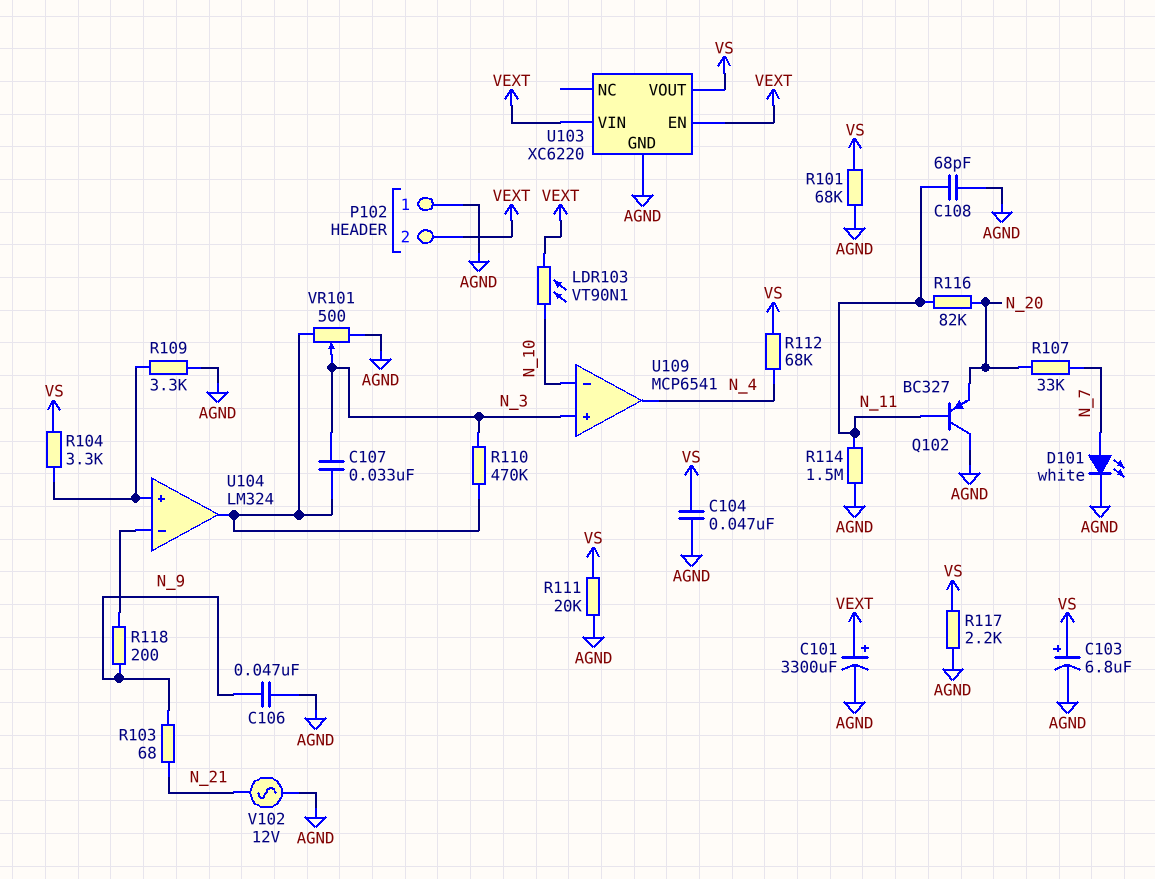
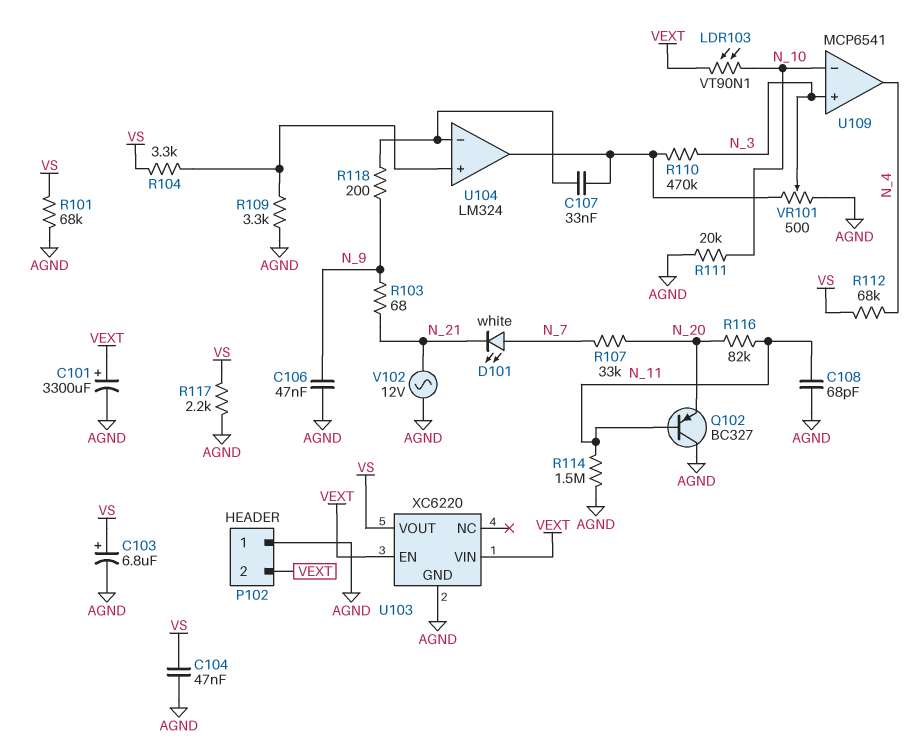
C107: 33nF (N_3, U104/out) -> 33nF (U104/in-, U104/out)
D101: LED white (A N_7, K AGND) -> LED white (A N_7, K N_21)
R111: 20k (AGND, VS) -> 20k (AGND, N_10)

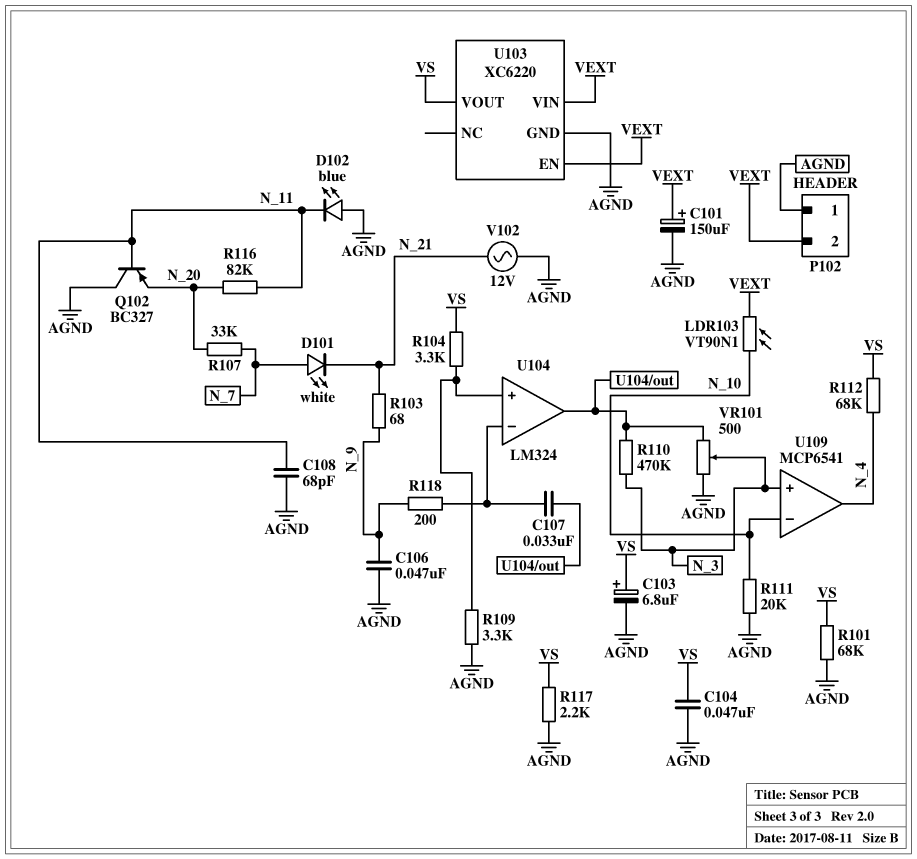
C101: 3300uF (plus VEXT, minus AGND) -> 150uF (plus VEXT, minus AGND)
D102: none -> LED blue (A AGND, K N_11)
R114: 1.5M (AGND, N_11) -> none

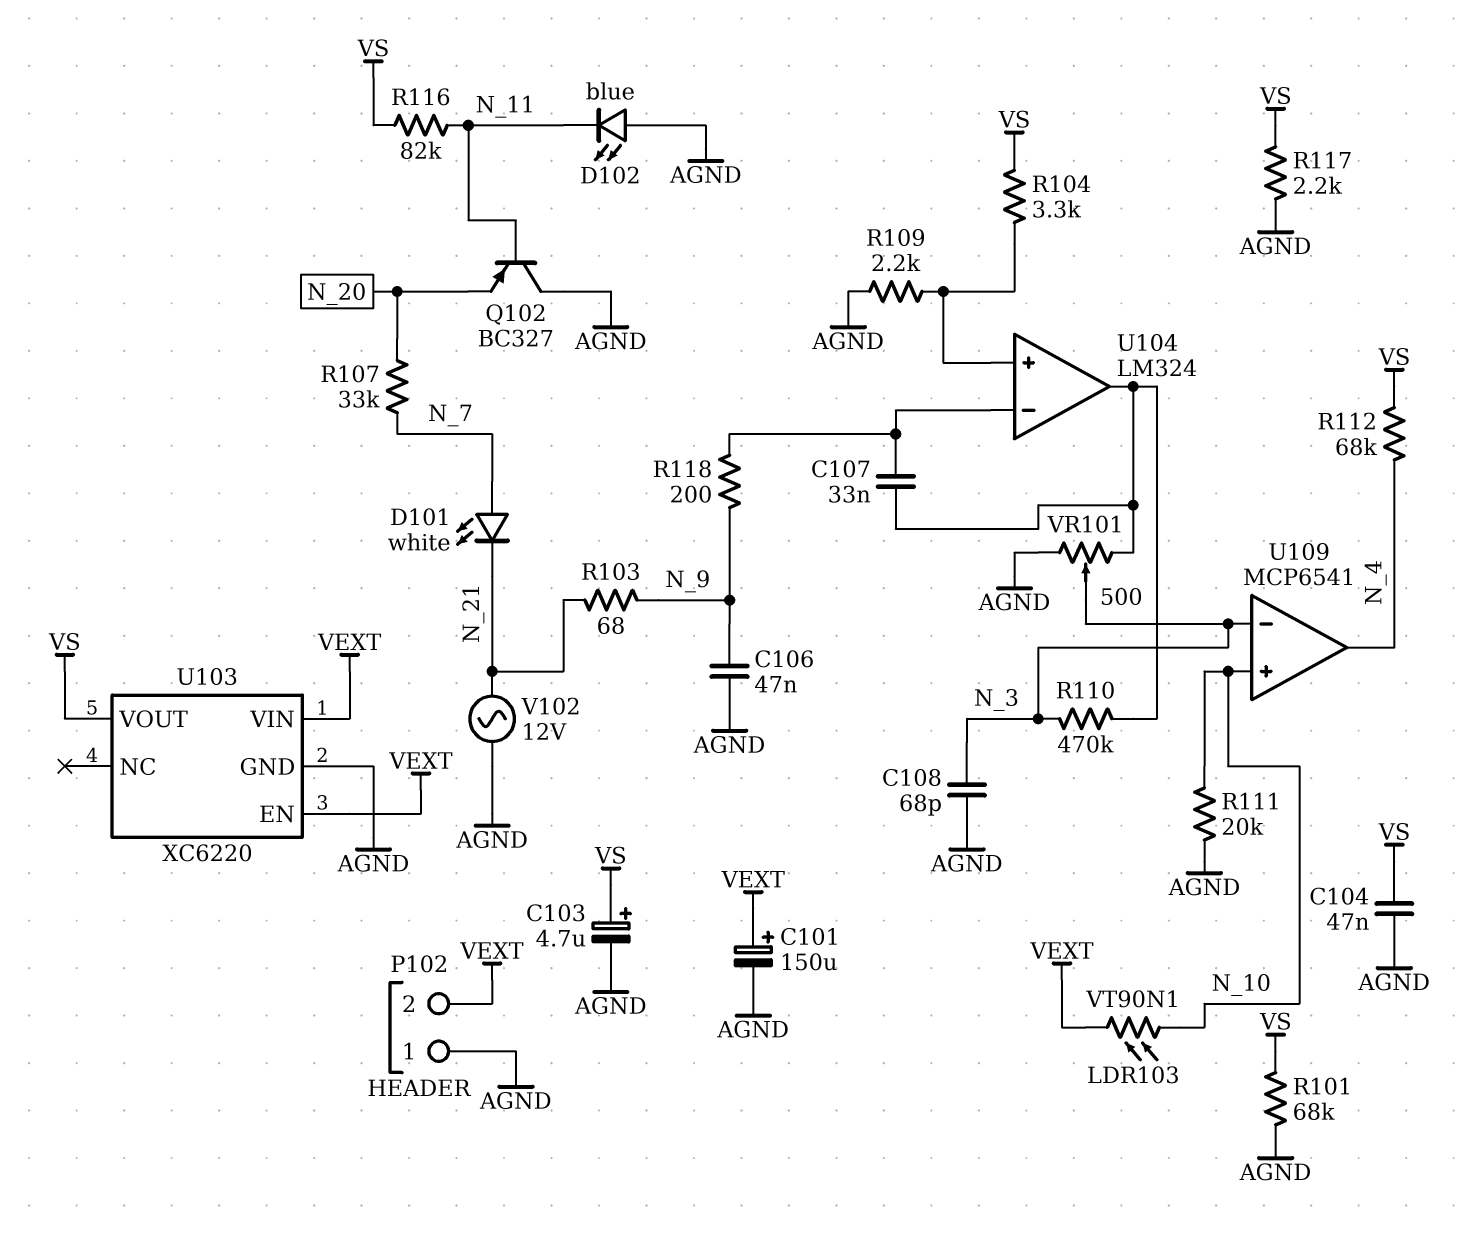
C103: 6.8uF (plus VS, minus AGND) -> 4.7uF (plus VS, minus AGND)
C108: 68pF (AGND, N_11) -> 68pF (AGND, N_3)
R109: 3.3k (AGND, U104/in+) -> 2.2k (AGND, U104/in+)
R116: 82k (N_11, N_20) -> 82k (N_11, VS)
U109 pin in+: N_3 -> N_10
U109 pin in-: N_10 -> N_3

